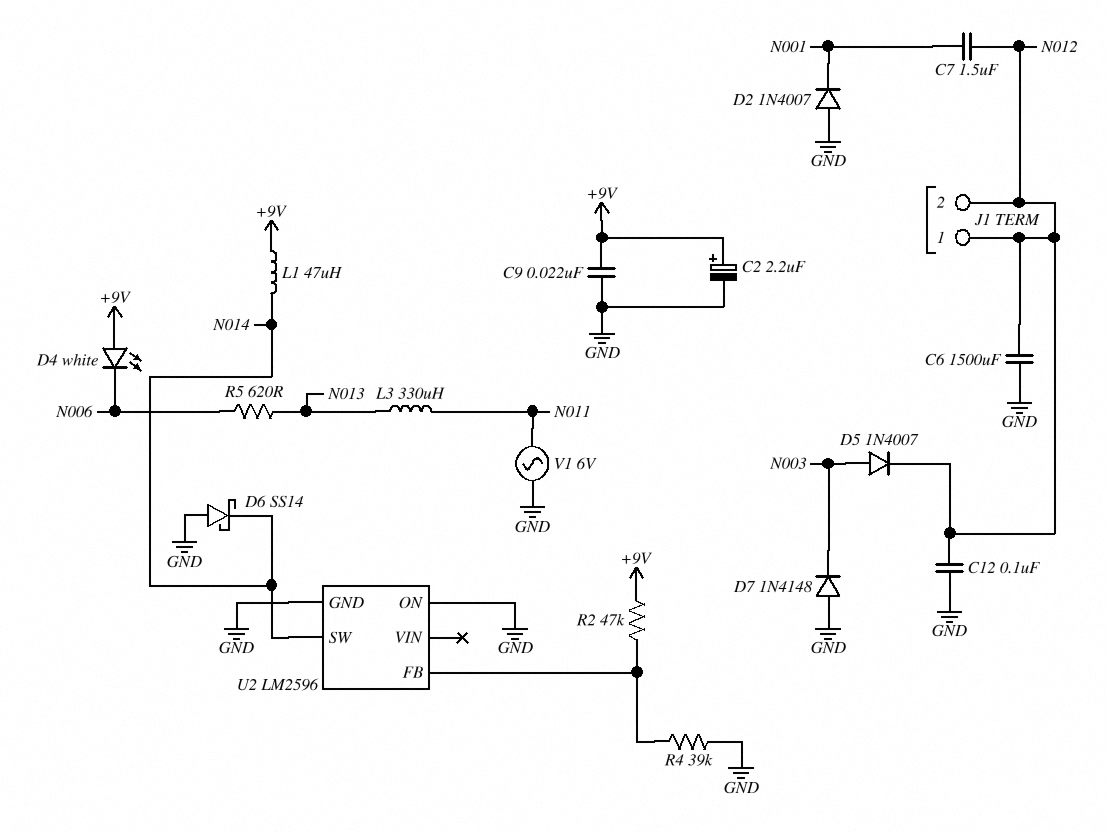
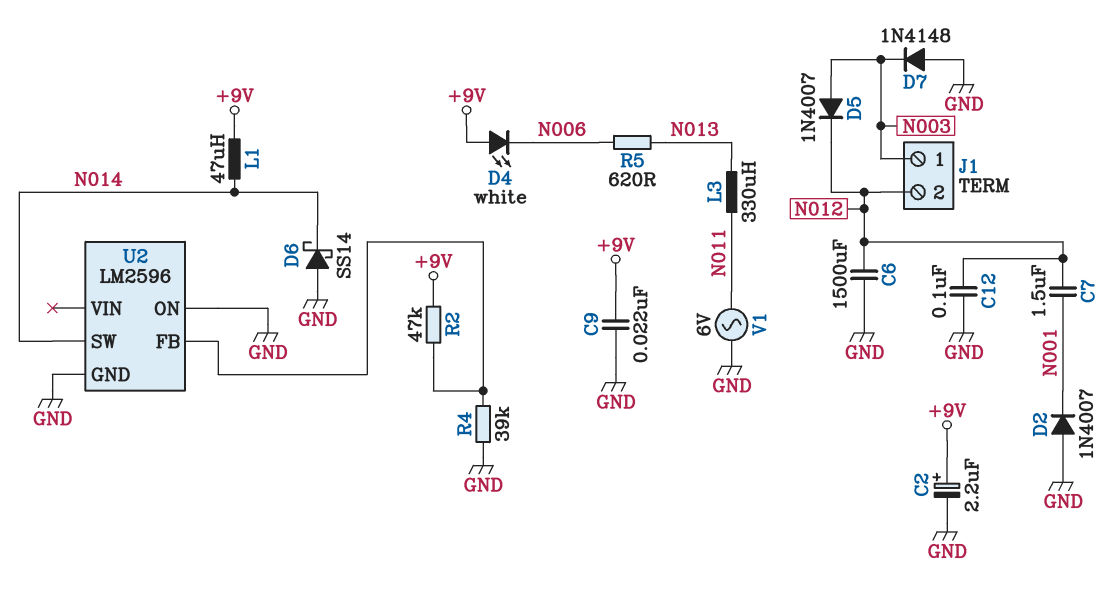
J1 pin 1: N012 -> N003

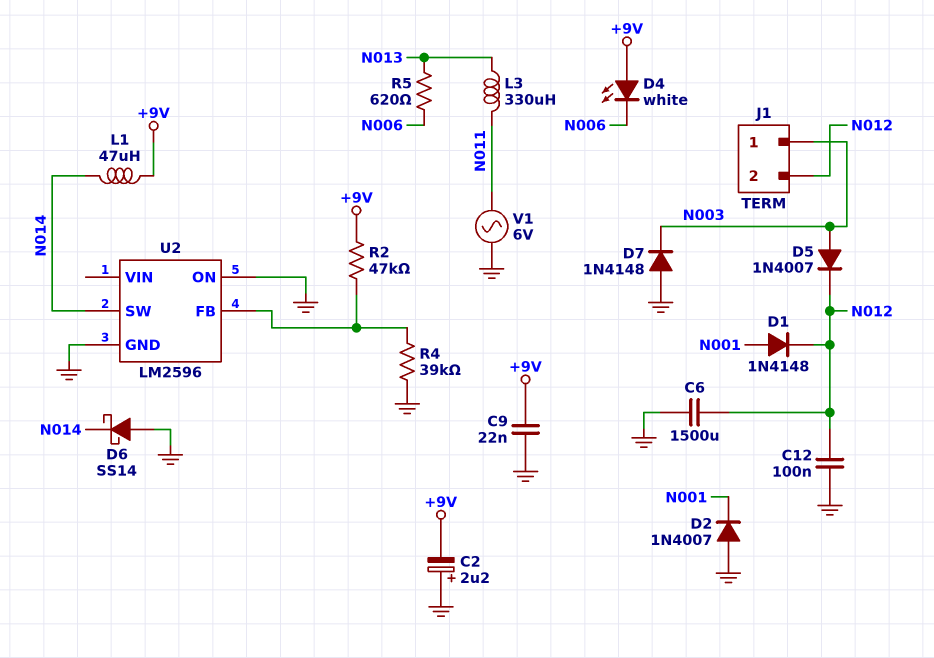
C2: 2.2uF (plus +9V, minus GND) -> 2.2uF (plus GND, minus +9V)
C7: 1.5uF (N001, N012) -> none
D1: none -> diode 1N4148 (A N001, K N012)

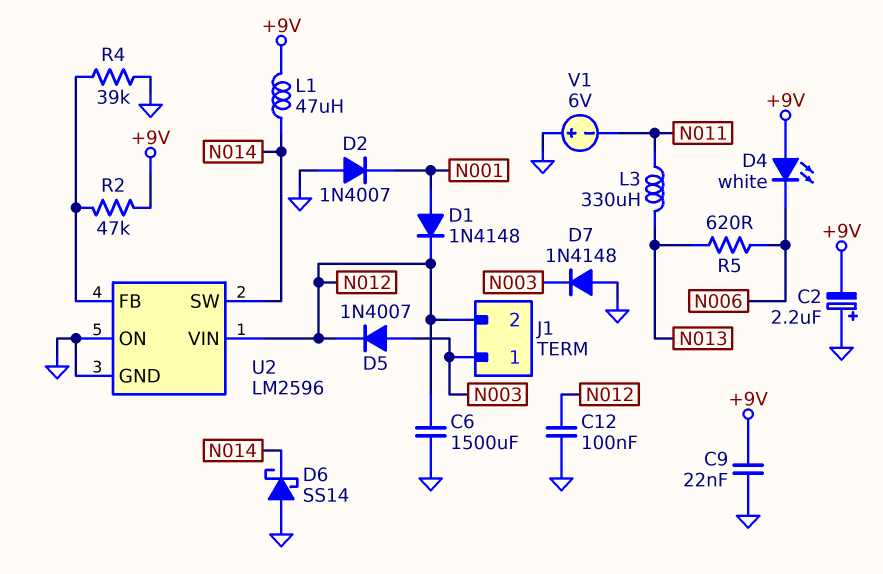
U2 pin VIN: none -> N012
V1: AC 6V (GND, N011) -> 6V (plus GND, minus N011)

